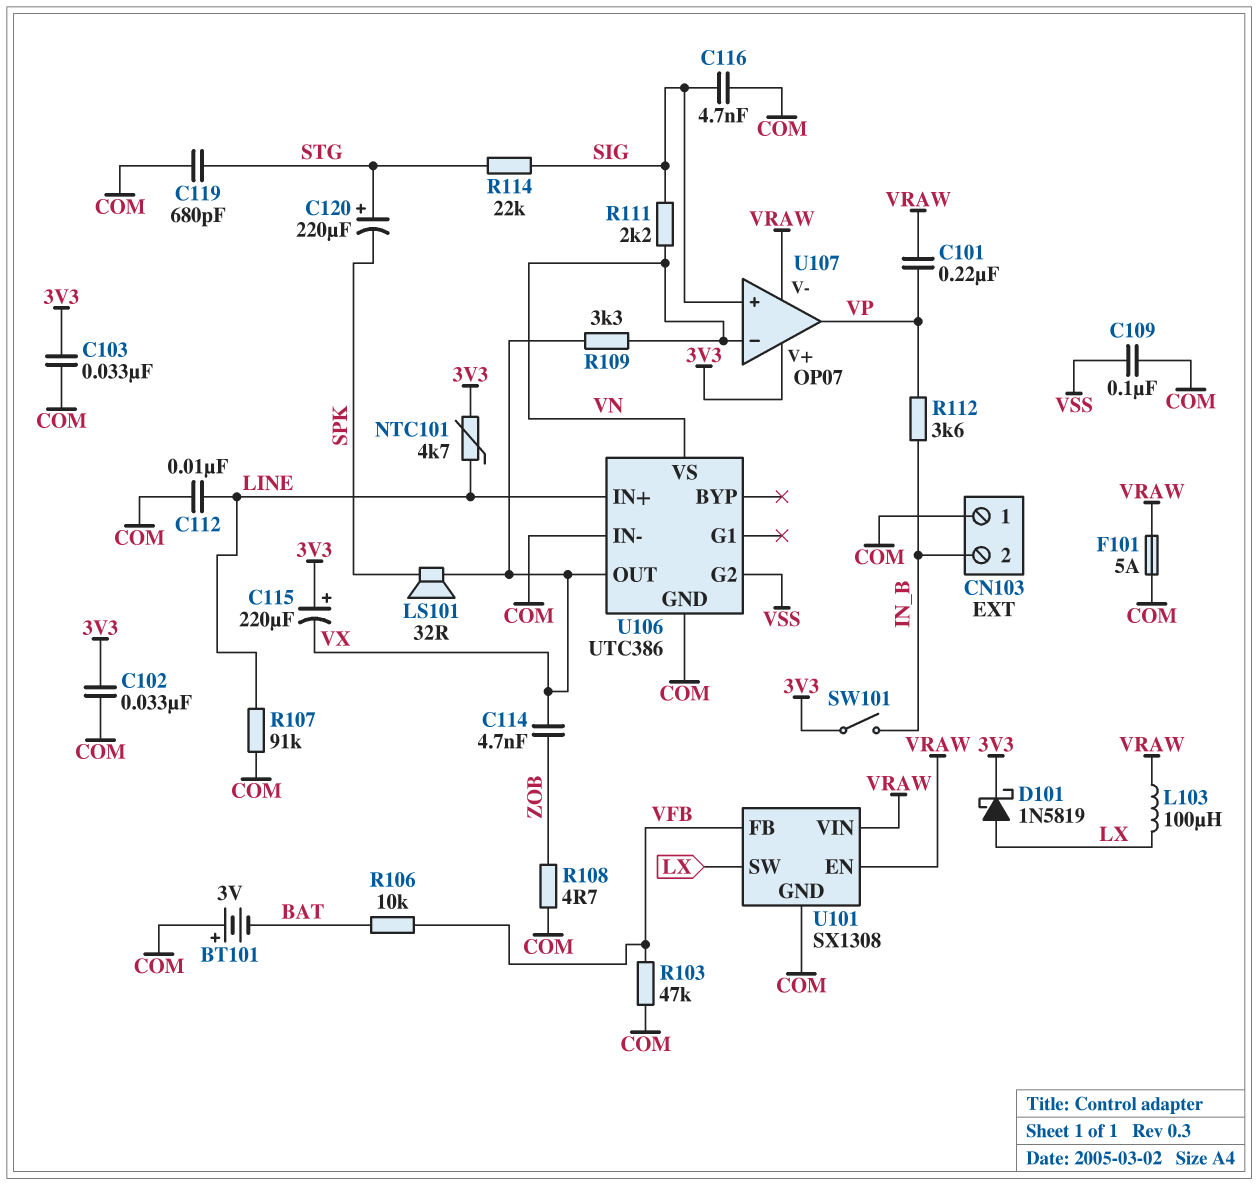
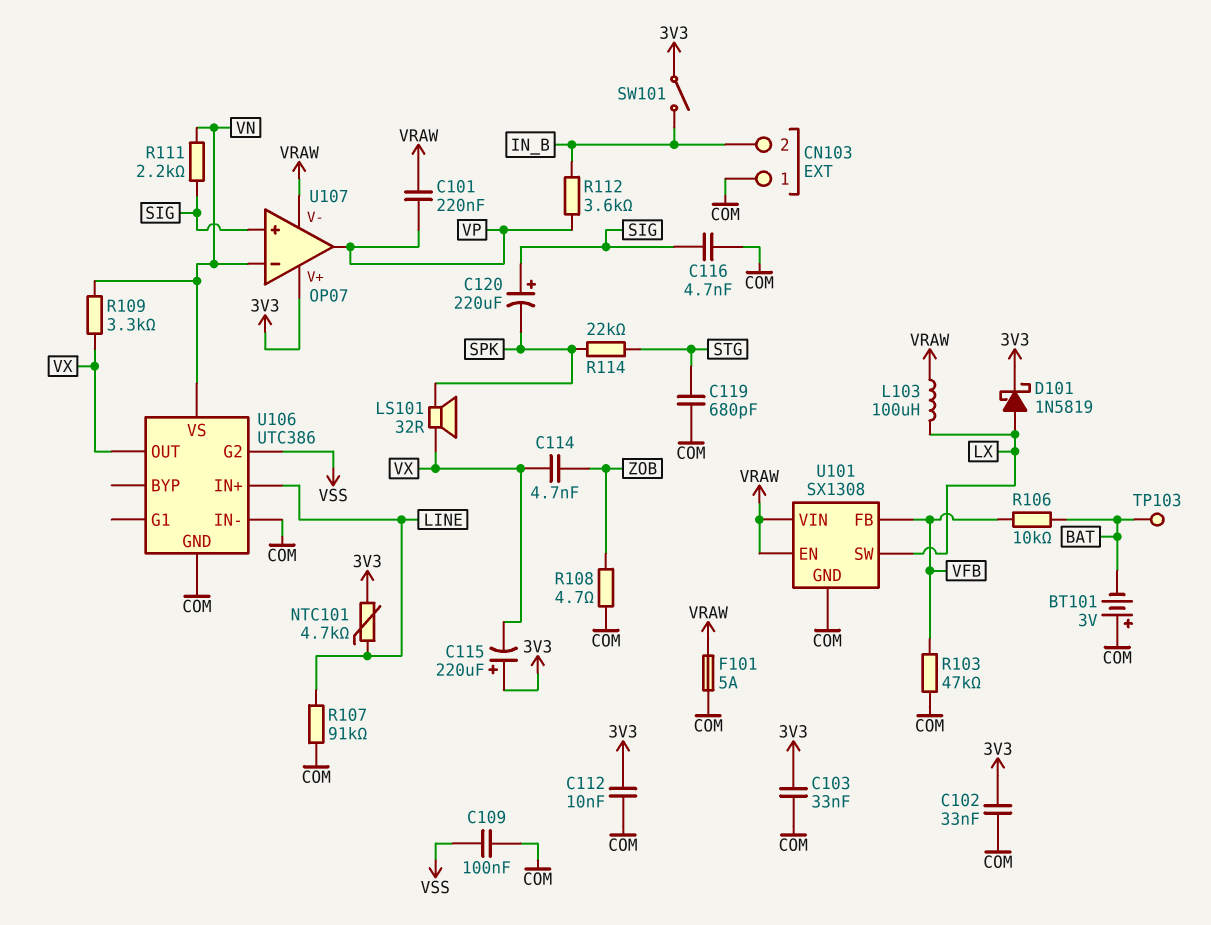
C112: 10nF (COM, LINE) -> 10nF (3V3, COM)
C120: 220uF (plus STG, minus SPK) -> 220uF (plus SIG, minus SPK)
R114: 22k (SIG, STG) -> 22k (SPK, STG)
TP103: none -> test point (BAT)

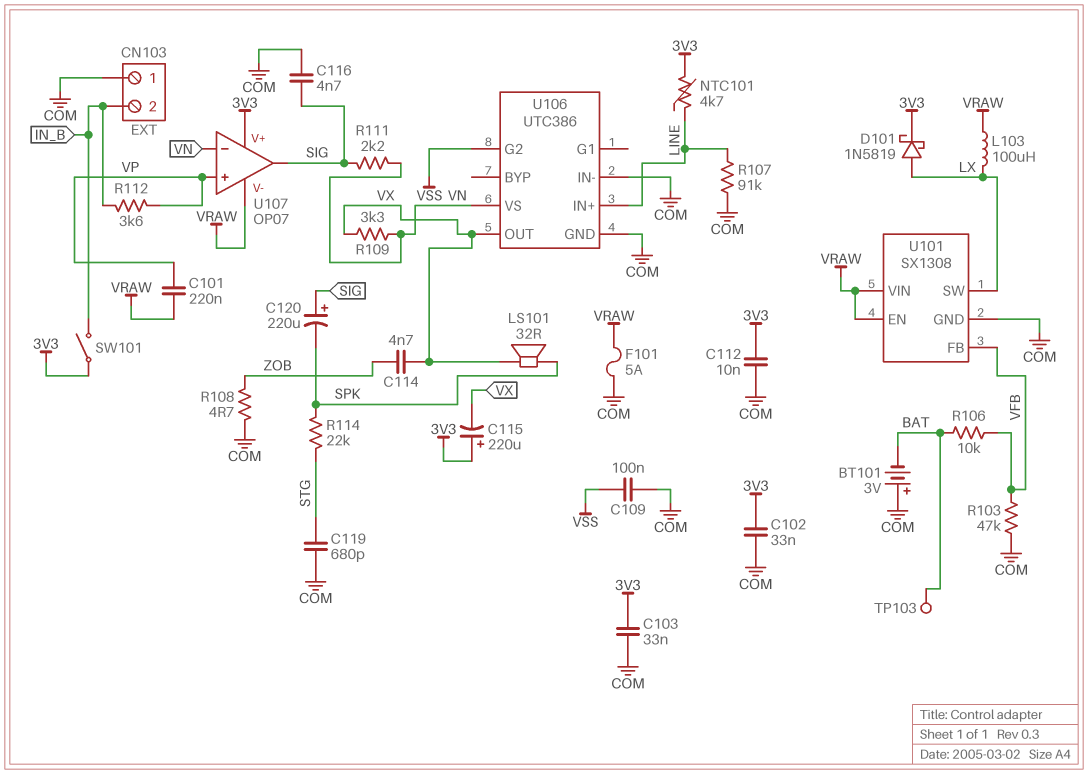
U107 pin in+: SIG -> VP
U107 pin out: VP -> SIG

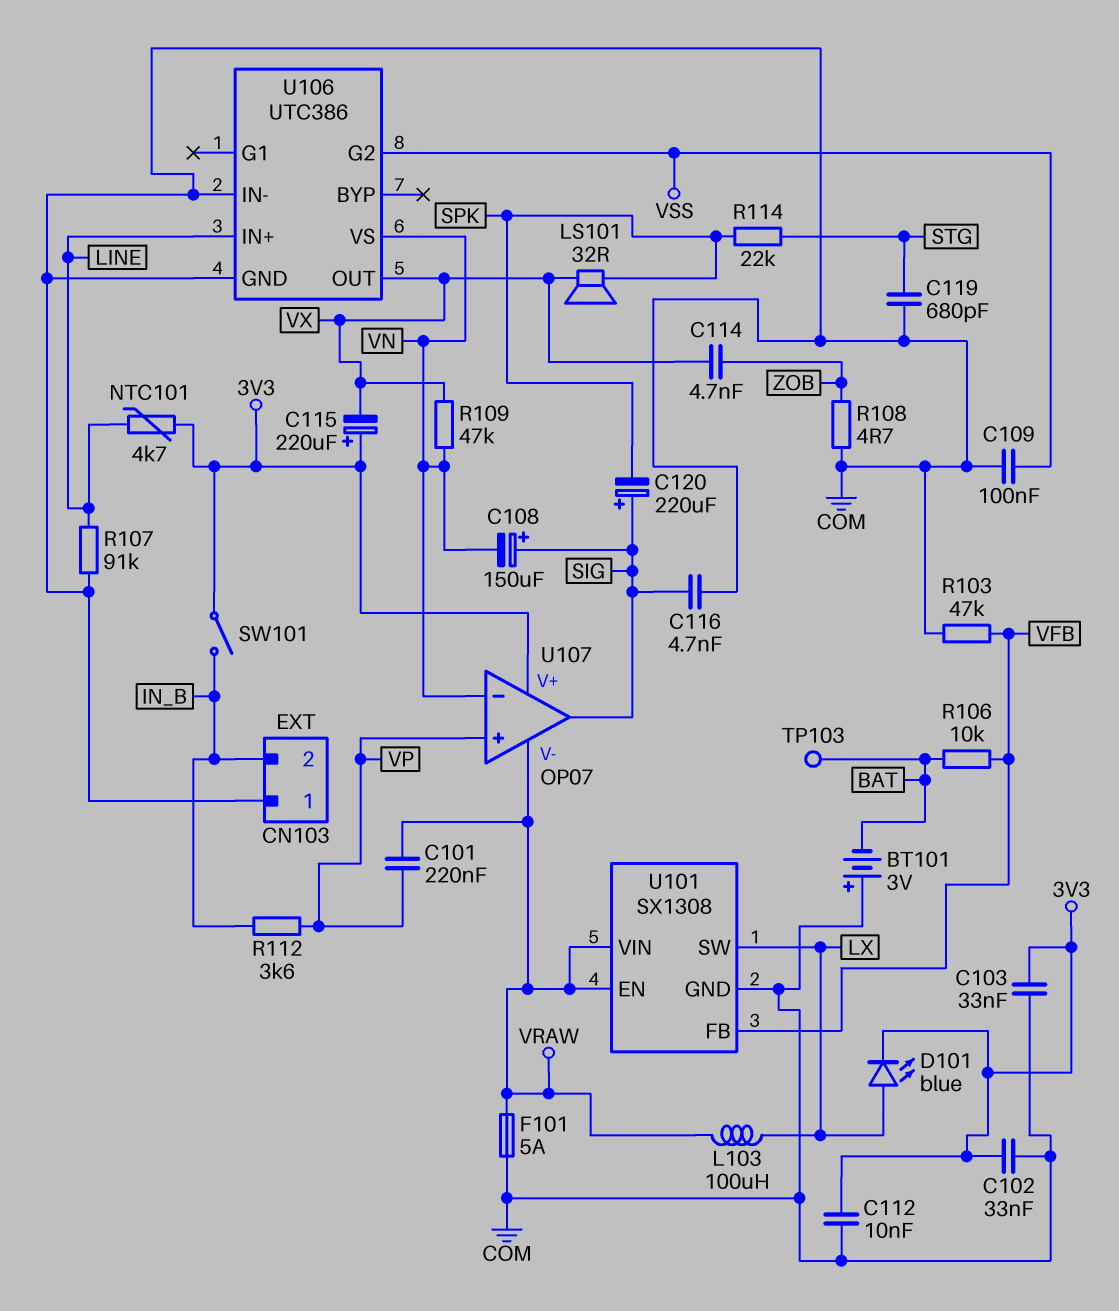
C108: none -> 150uF (plus SIG, minus VN)
D101: schottky 1N5819 (A LX, K 3V3) -> LED blue (A LX, K 3V3)
R109: 3.3k (VN, VX) -> 47k (VN, VX)
R111: 2.2k (SIG, VN) -> none

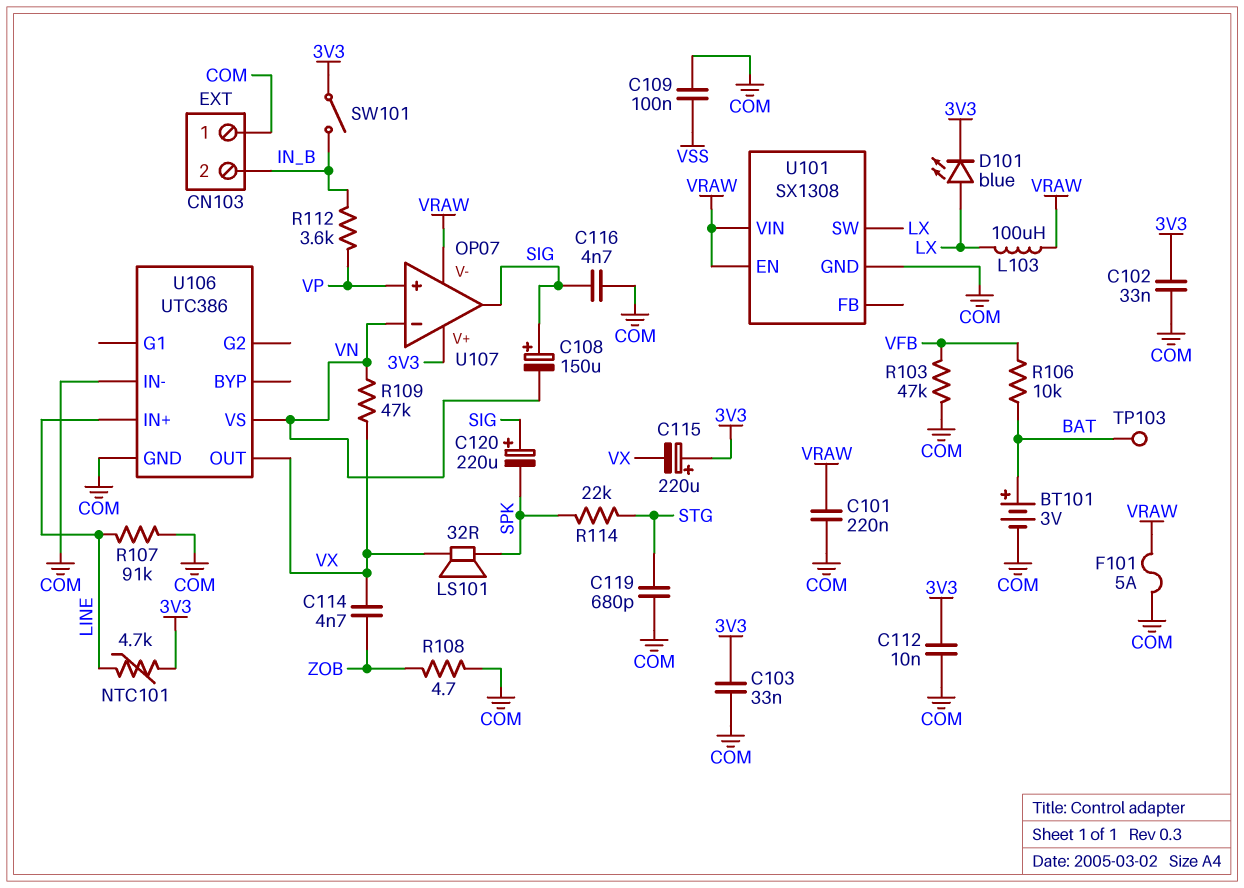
BT101: 3V (plus COM, minus BAT) -> 3V (plus BAT, minus COM)
C101: 220nF (VP, VRAW) -> 220nF (COM, VRAW)
U101 pin FB: VFB -> none
U106 pin G2: VSS -> none

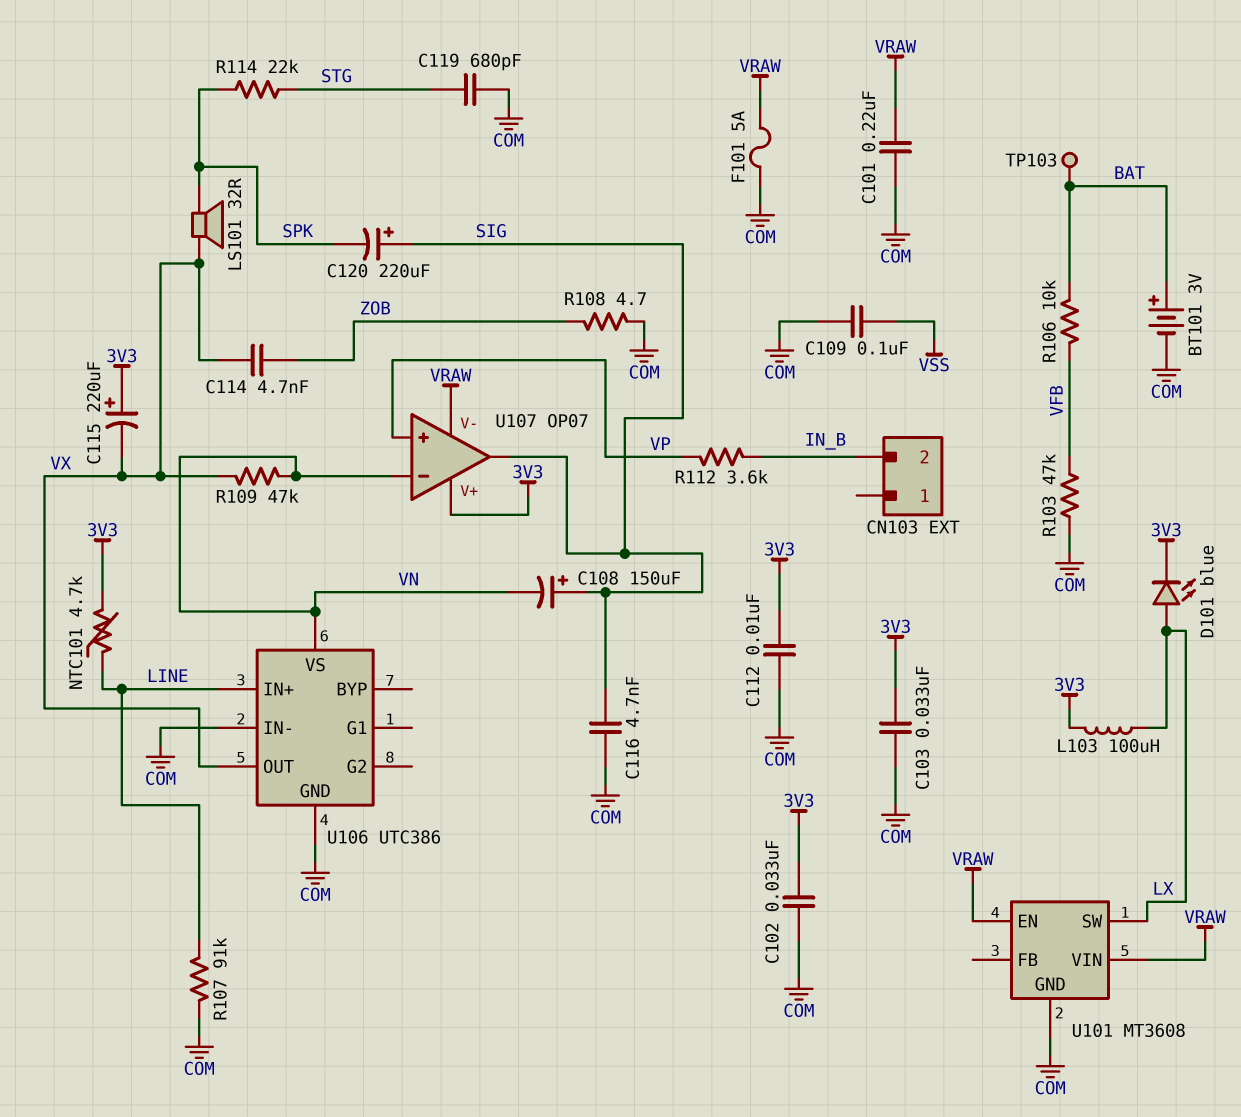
CN103 pin 1: COM -> none
L103: 100uH (LX, VRAW) -> 100uH (3V3, LX)
SW101: switch (3V3, IN_B) -> none
U101: SX1308 -> MT3608

